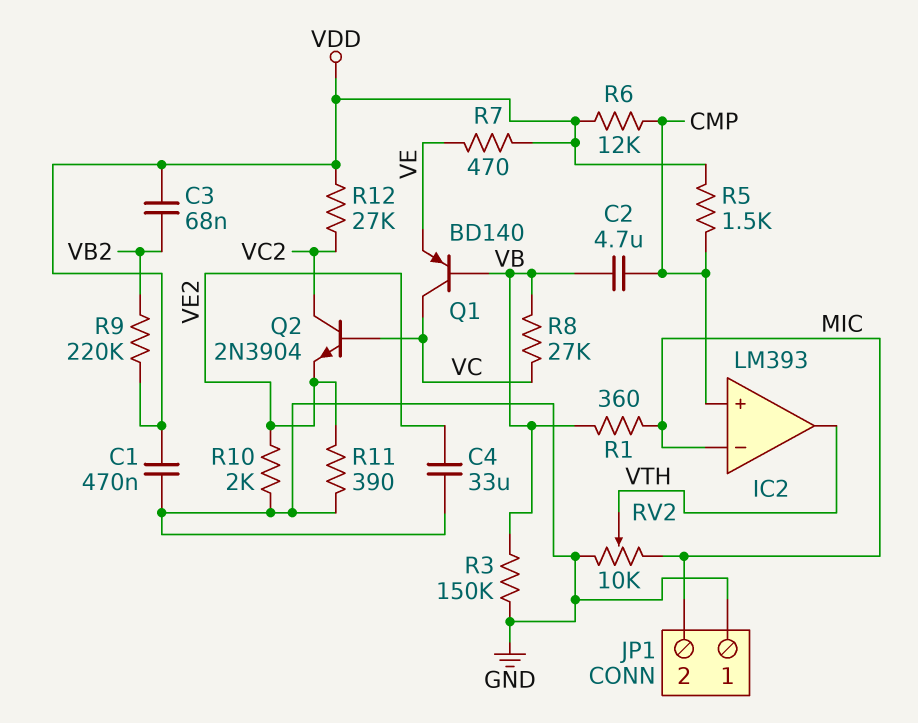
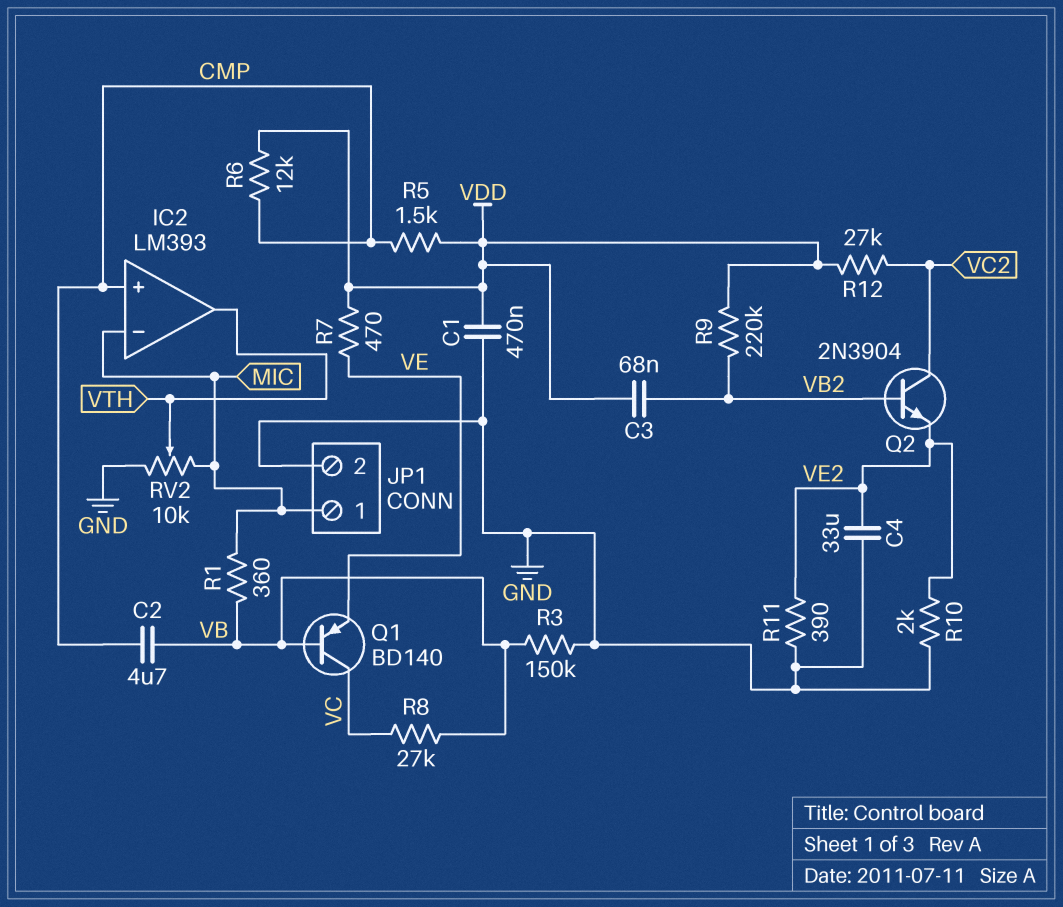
JP1 pin 1: GND -> MIC
JP1 pin 2: MIC -> GND
Q2: NPN 2N3904 (B VC, C VC2, E VE2) -> NPN 2N3904 (B VB2, C VC2, E VE2)

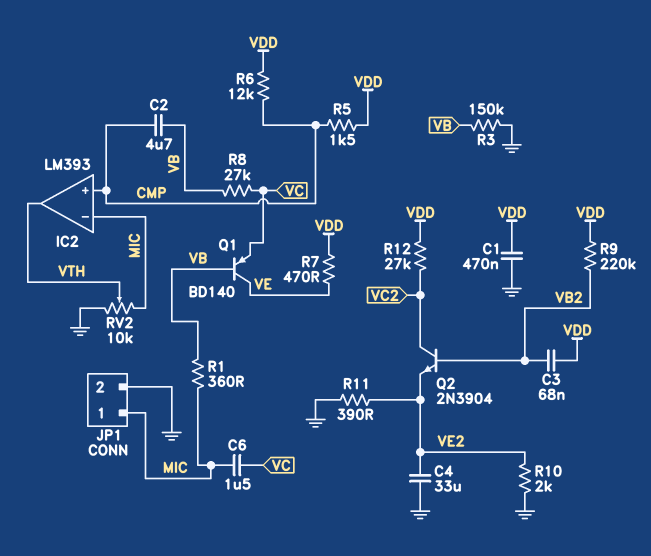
C6: none -> 1.5uF (MIC, VC)
Q1: PNP BD140 (B VB, C VC, E VE) -> PNP BD140 (B VB, C VE, E VC)

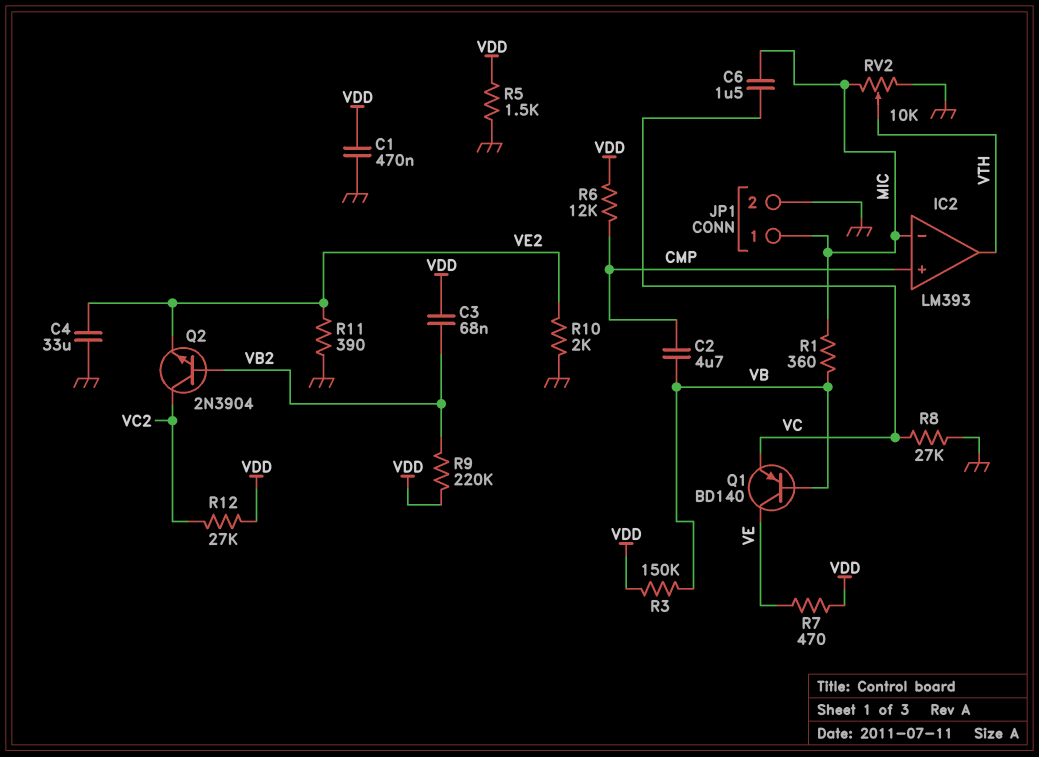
R3: 150k (GND, VB) -> 150k (VB, VDD)
R5: 1.5k (CMP, VDD) -> 1.5k (GND, VDD)
R8: 27k (VB, VC) -> 27k (GND, VC)

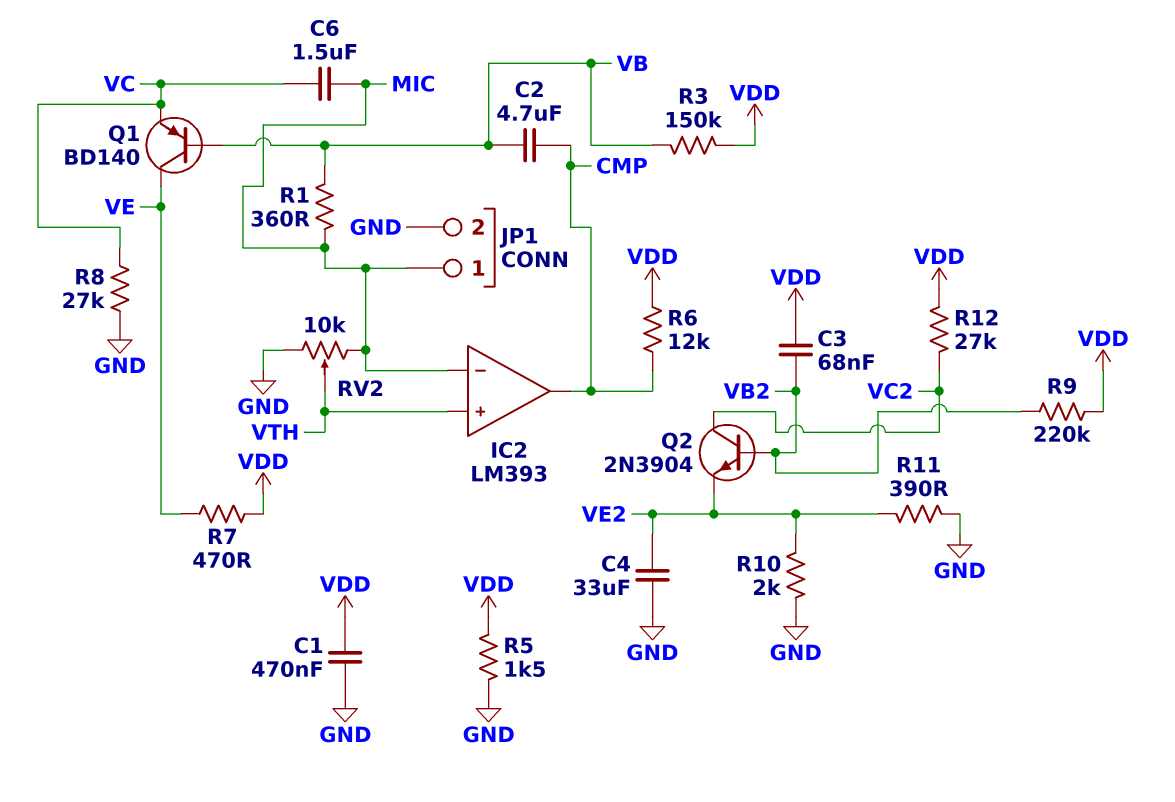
IC2 pin in+: CMP -> VTH
IC2 pin out: VTH -> CMP

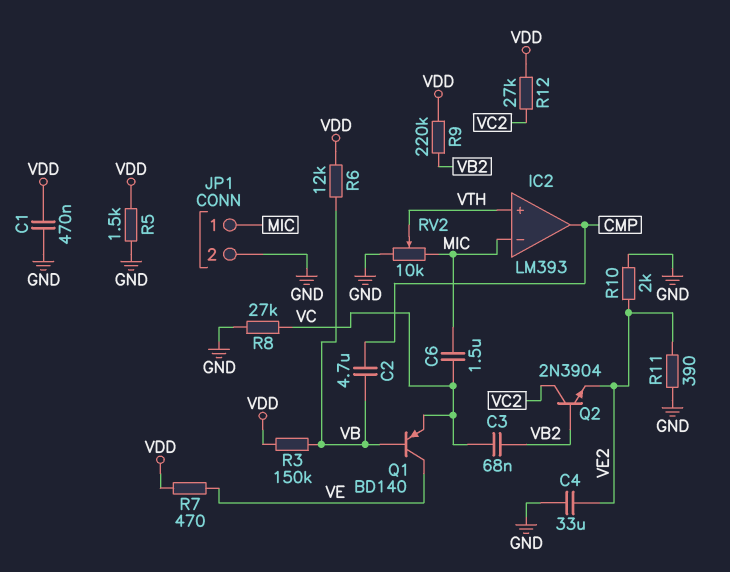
C3: 68nF (VB2, VDD) -> 68nF (VB2, VC)
R1: 360 (MIC, VB) -> none
R6: 12k (CMP, VDD) -> 12k (VB, VDD)

